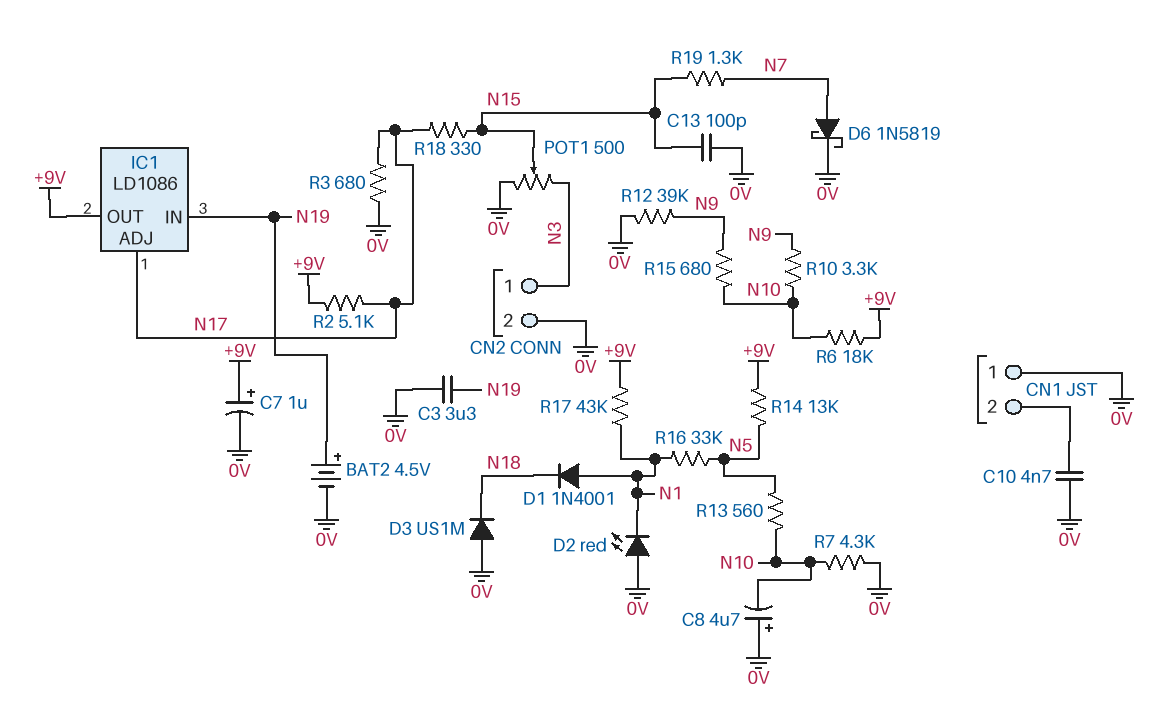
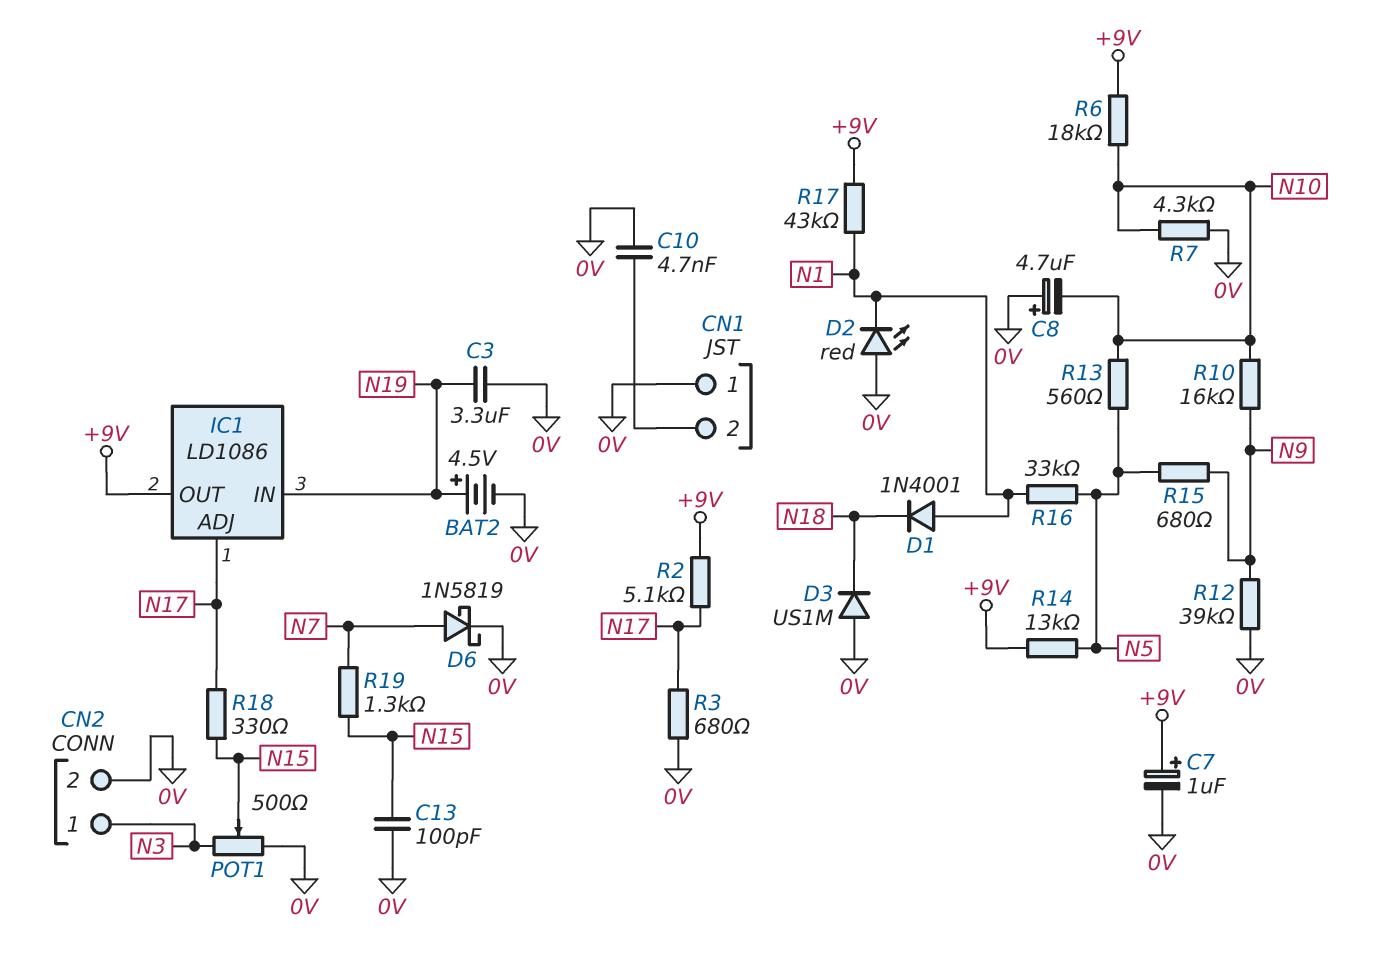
R10: 3.3k (N9, N10) -> 16k (N9, N10)
R15: 680 (N9, N10) -> 680 (N5, N9)

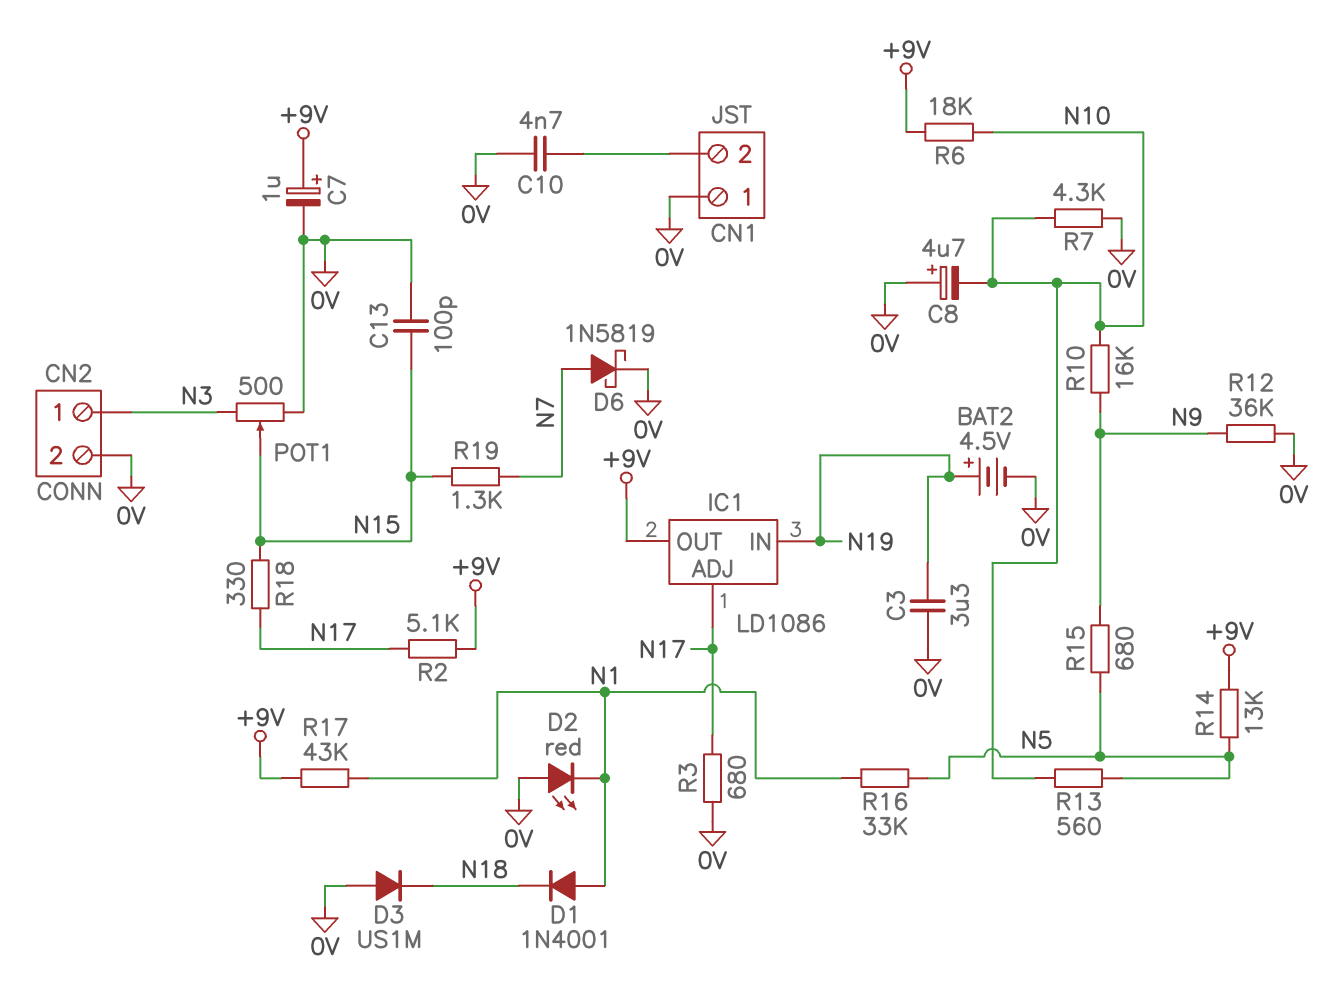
R12: 39k (0V, N9) -> 36k (0V, N9)

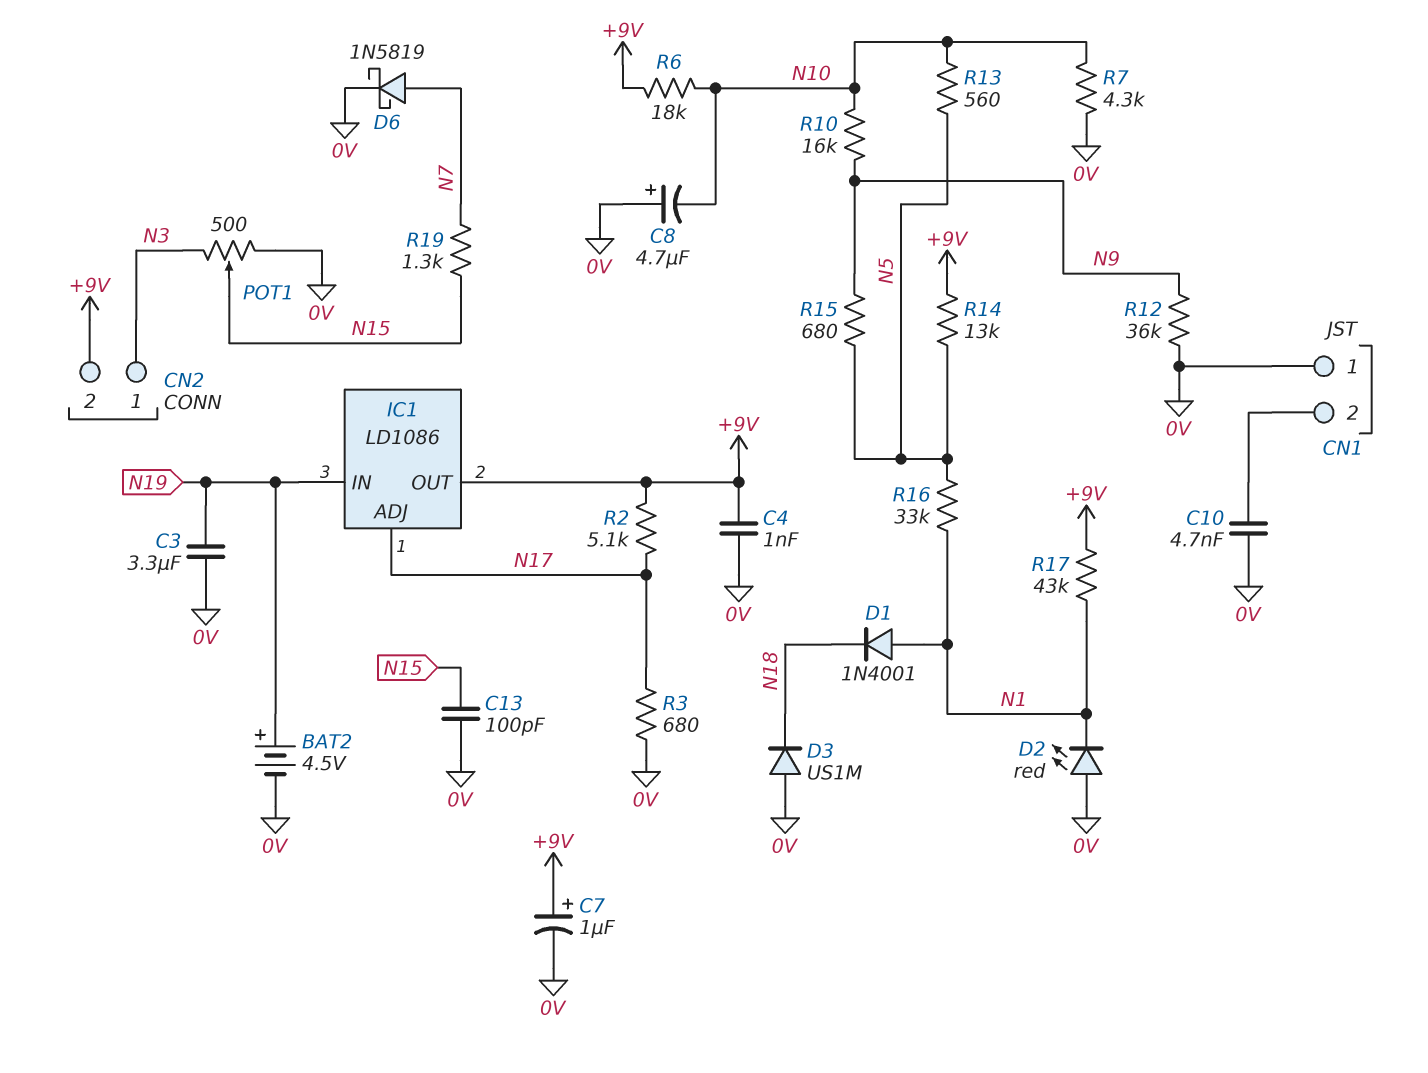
C4: none -> 1nF (+9V, 0V)
CN2 pin 2: 0V -> +9V
R18: 330 (N15, N17) -> none

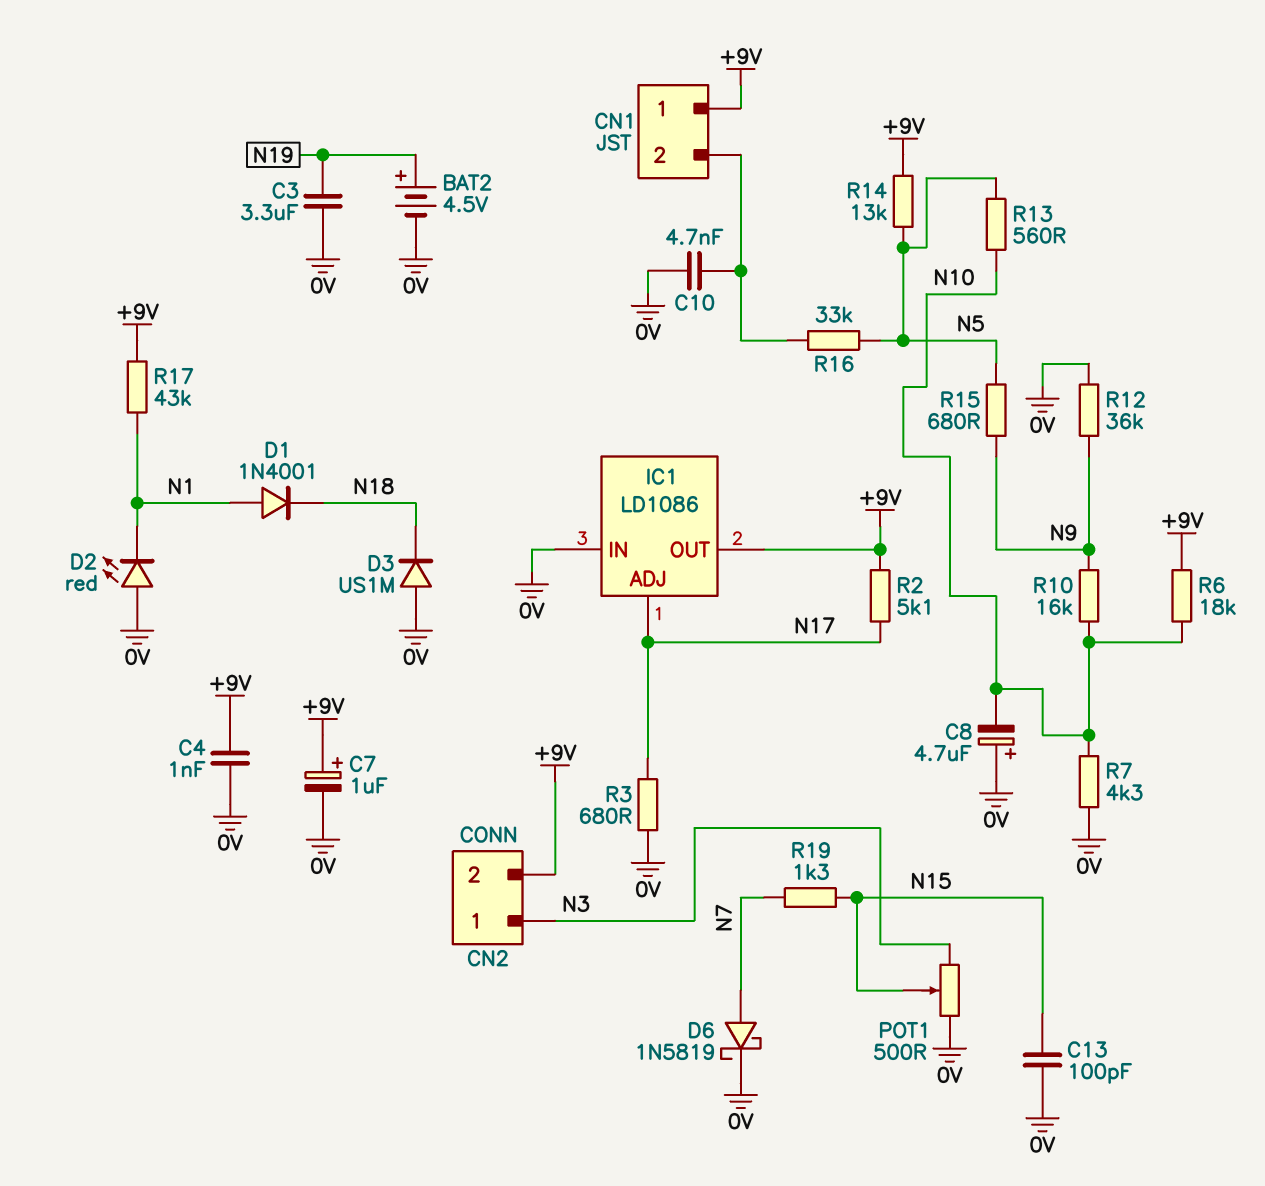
CN1 pin 1: 0V -> +9V
IC1 pin IN: N19 -> 0V
R16: 33k (N1, N5) -> 33k (CN1/2, N5)

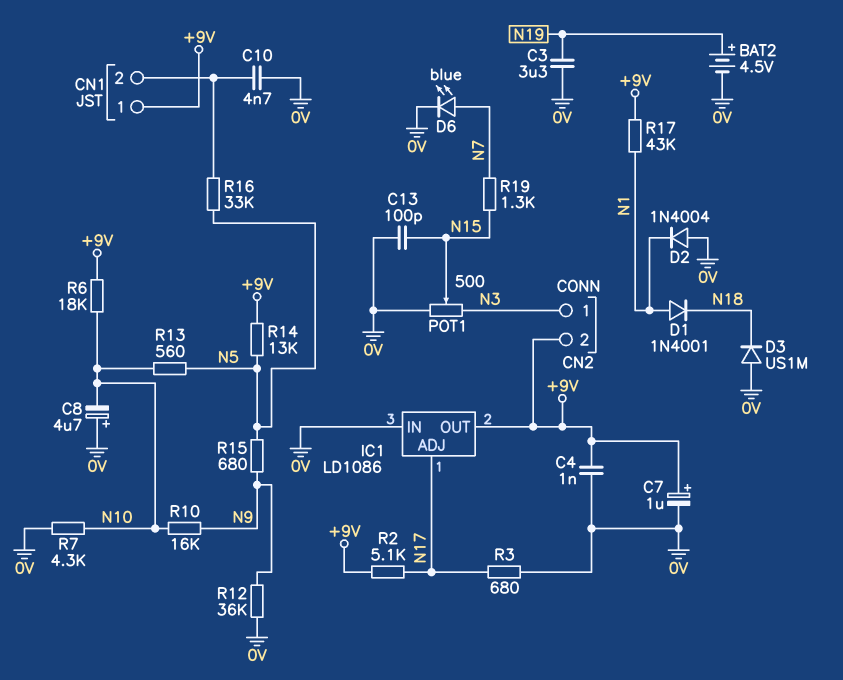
D2: LED red (A 0V, K N1) -> diode 1N4004 (A 0V, K N1)
D6: schottky 1N5819 (A N7, K 0V) -> LED blue (A N7, K 0V)

